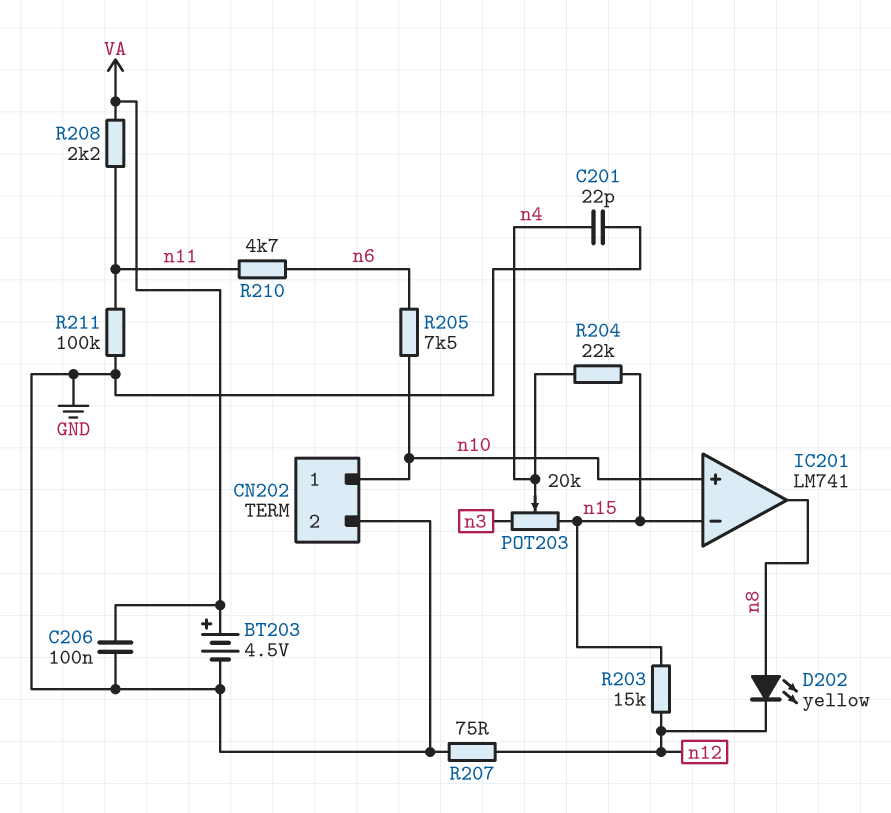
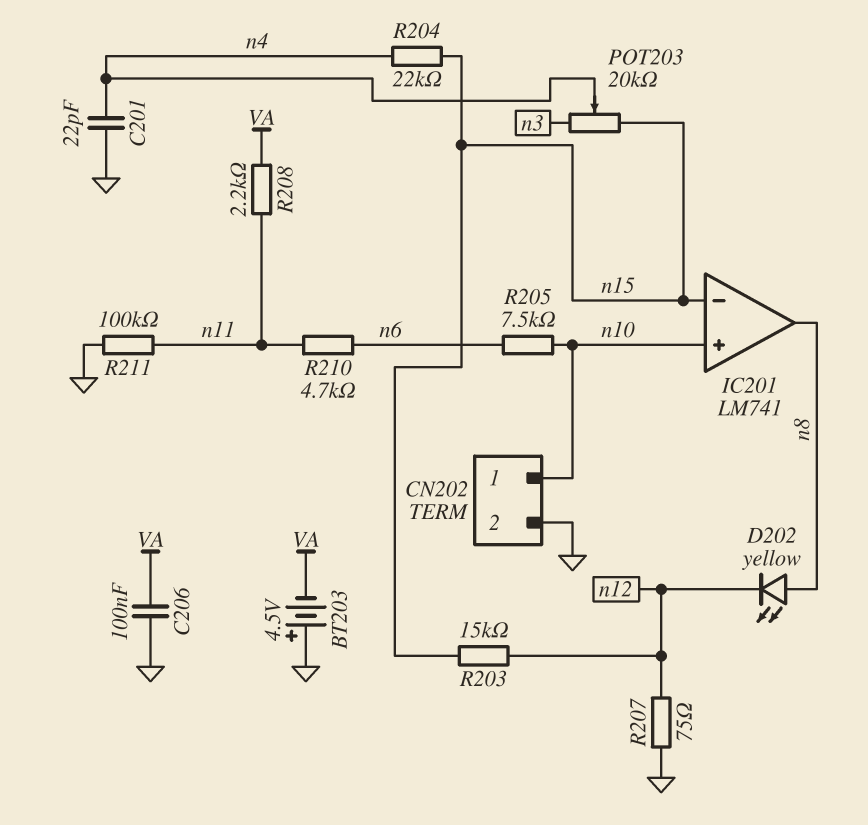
BT203: 4.5V (plus VA, minus GND) -> 4.5V (plus GND, minus VA)

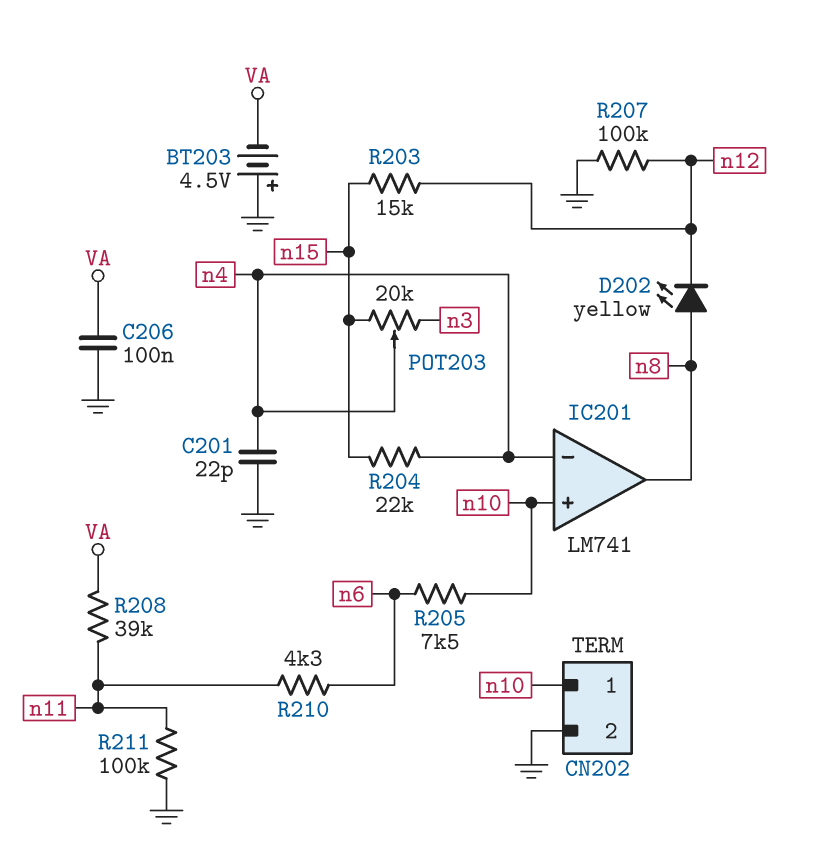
IC201 pin in-: n15 -> n4
R207: 75 (GND, n12) -> 100k (GND, n12)
R208: 2.2k (VA, n11) -> 39k (VA, n11)
R210: 4.7k (n6, n11) -> 4.3k (n6, n11)

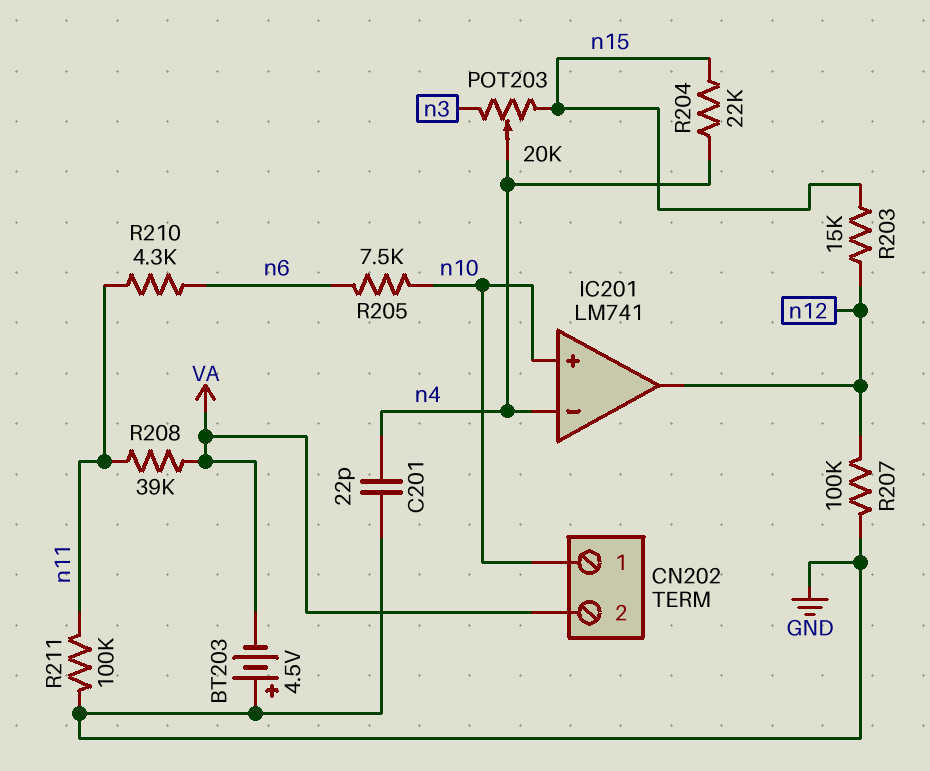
C206: 100nF (GND, VA) -> none
CN202 pin 2: GND -> VA
D202: LED yellow (A n8, K n12) -> none
IC201 pin out: n8 -> n12

